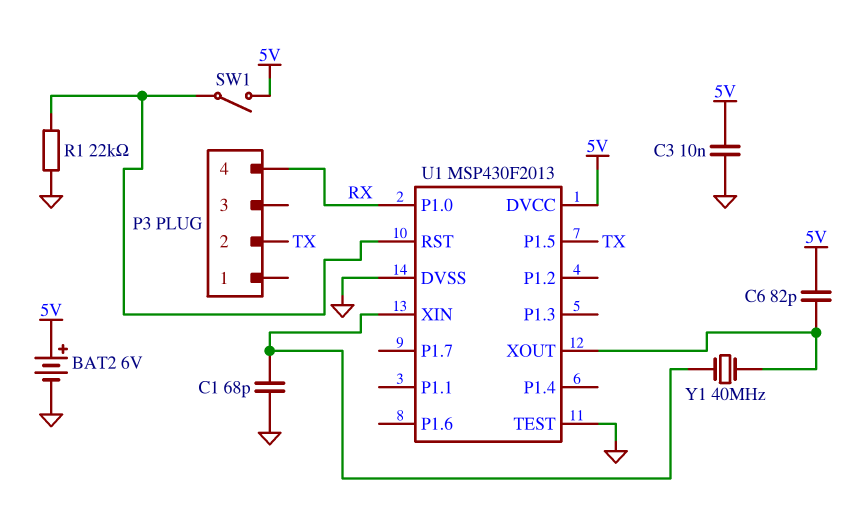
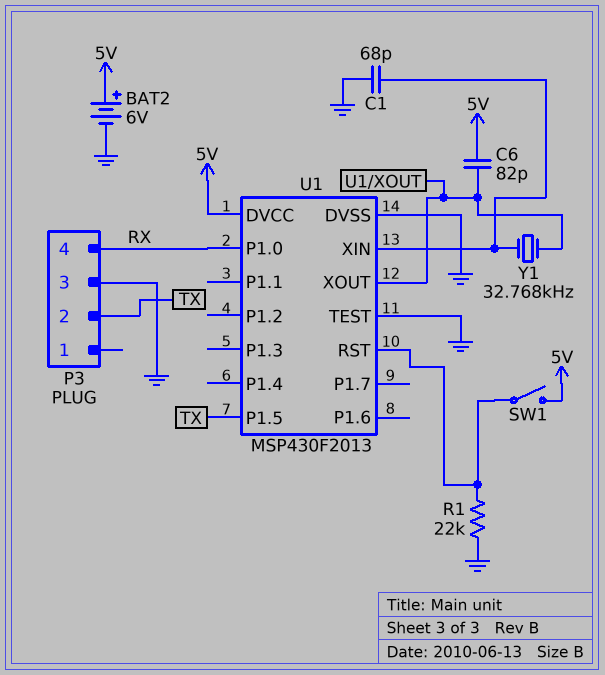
C3: 10nF (5V, GND) -> none
P3 pin 3: none -> GND
Y1: 40MHz (U1/XIN, U1/XOUT) -> 32.768kHz (U1/XIN, U1/XOUT)

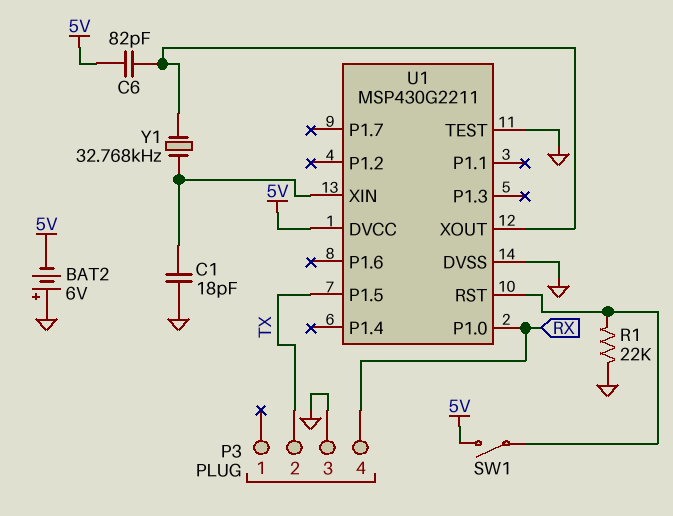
BAT2: 6V (plus 5V, minus GND) -> 6V (plus GND, minus 5V)
C1: 68pF (GND, U1/XIN) -> 18pF (GND, U1/XIN)
U1: MSP430F2013 -> MSP430G2211

